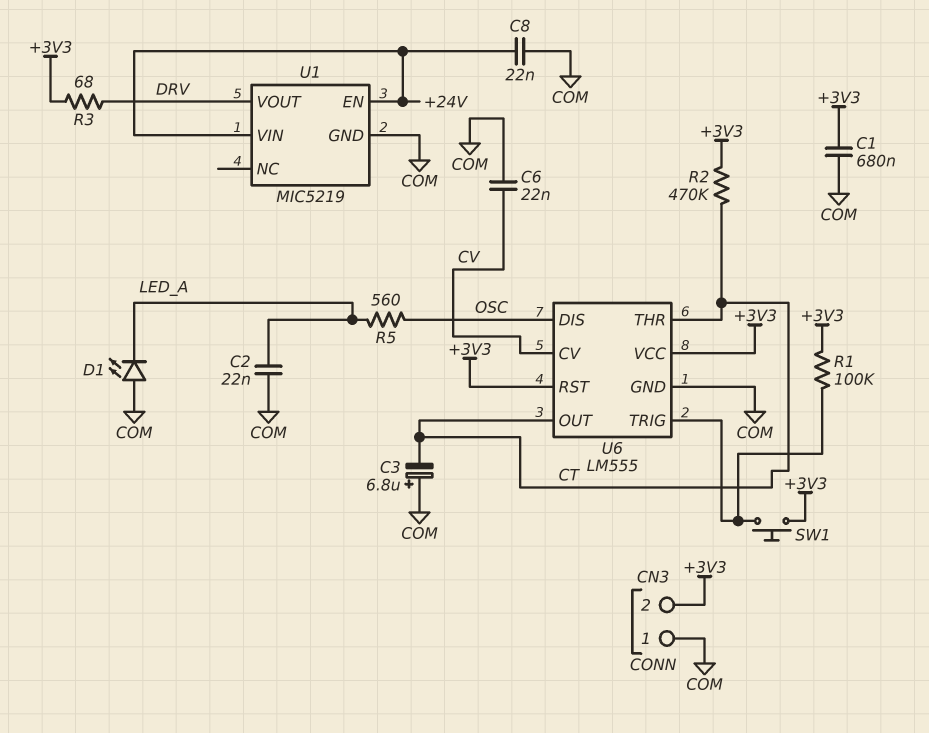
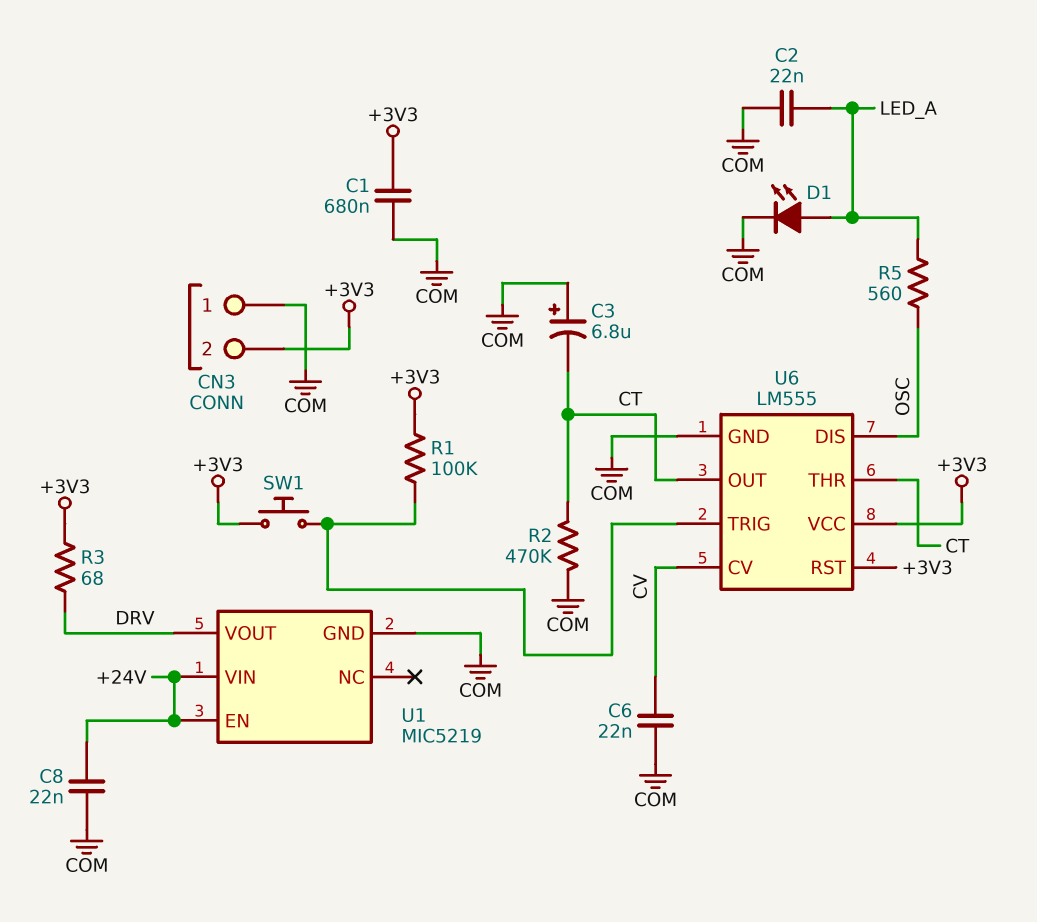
D1: LED (A COM, K LED_A) -> LED (A LED_A, K COM)
R2: 470k (+3V3, CT) -> 470k (COM, CT)

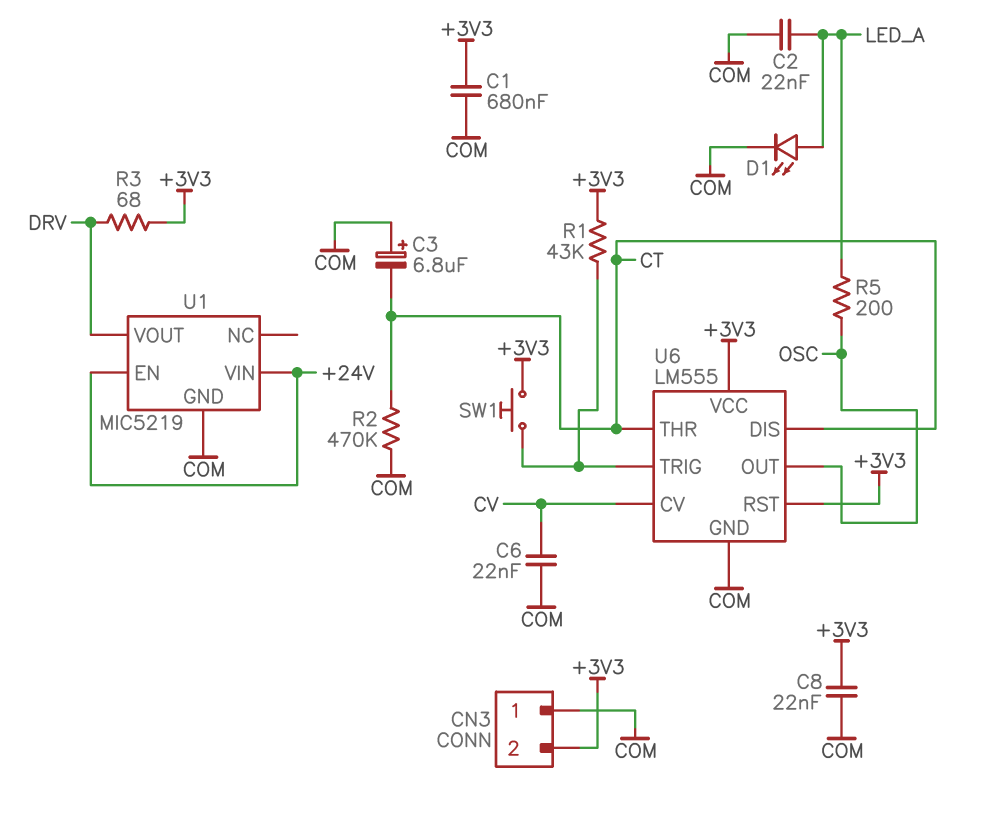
C8: 22nF (+24V, COM) -> 22nF (+3V3, COM)
R1: 100k (+3V3, U6/TRIG) -> 43k (+3V3, U6/TRIG)
R5: 560 (LED_A, OSC) -> 200 (LED_A, OSC)
U6 pin DIS: OSC -> CT
U6 pin OUT: CT -> OSC

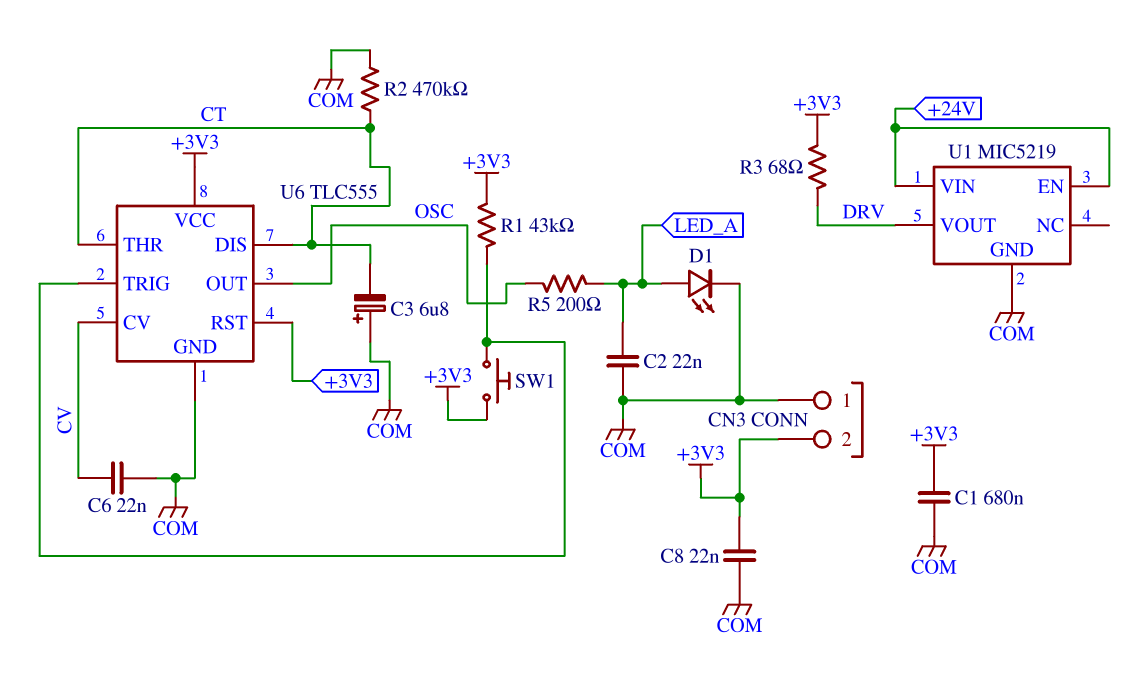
U6: LM555 -> TLC555

